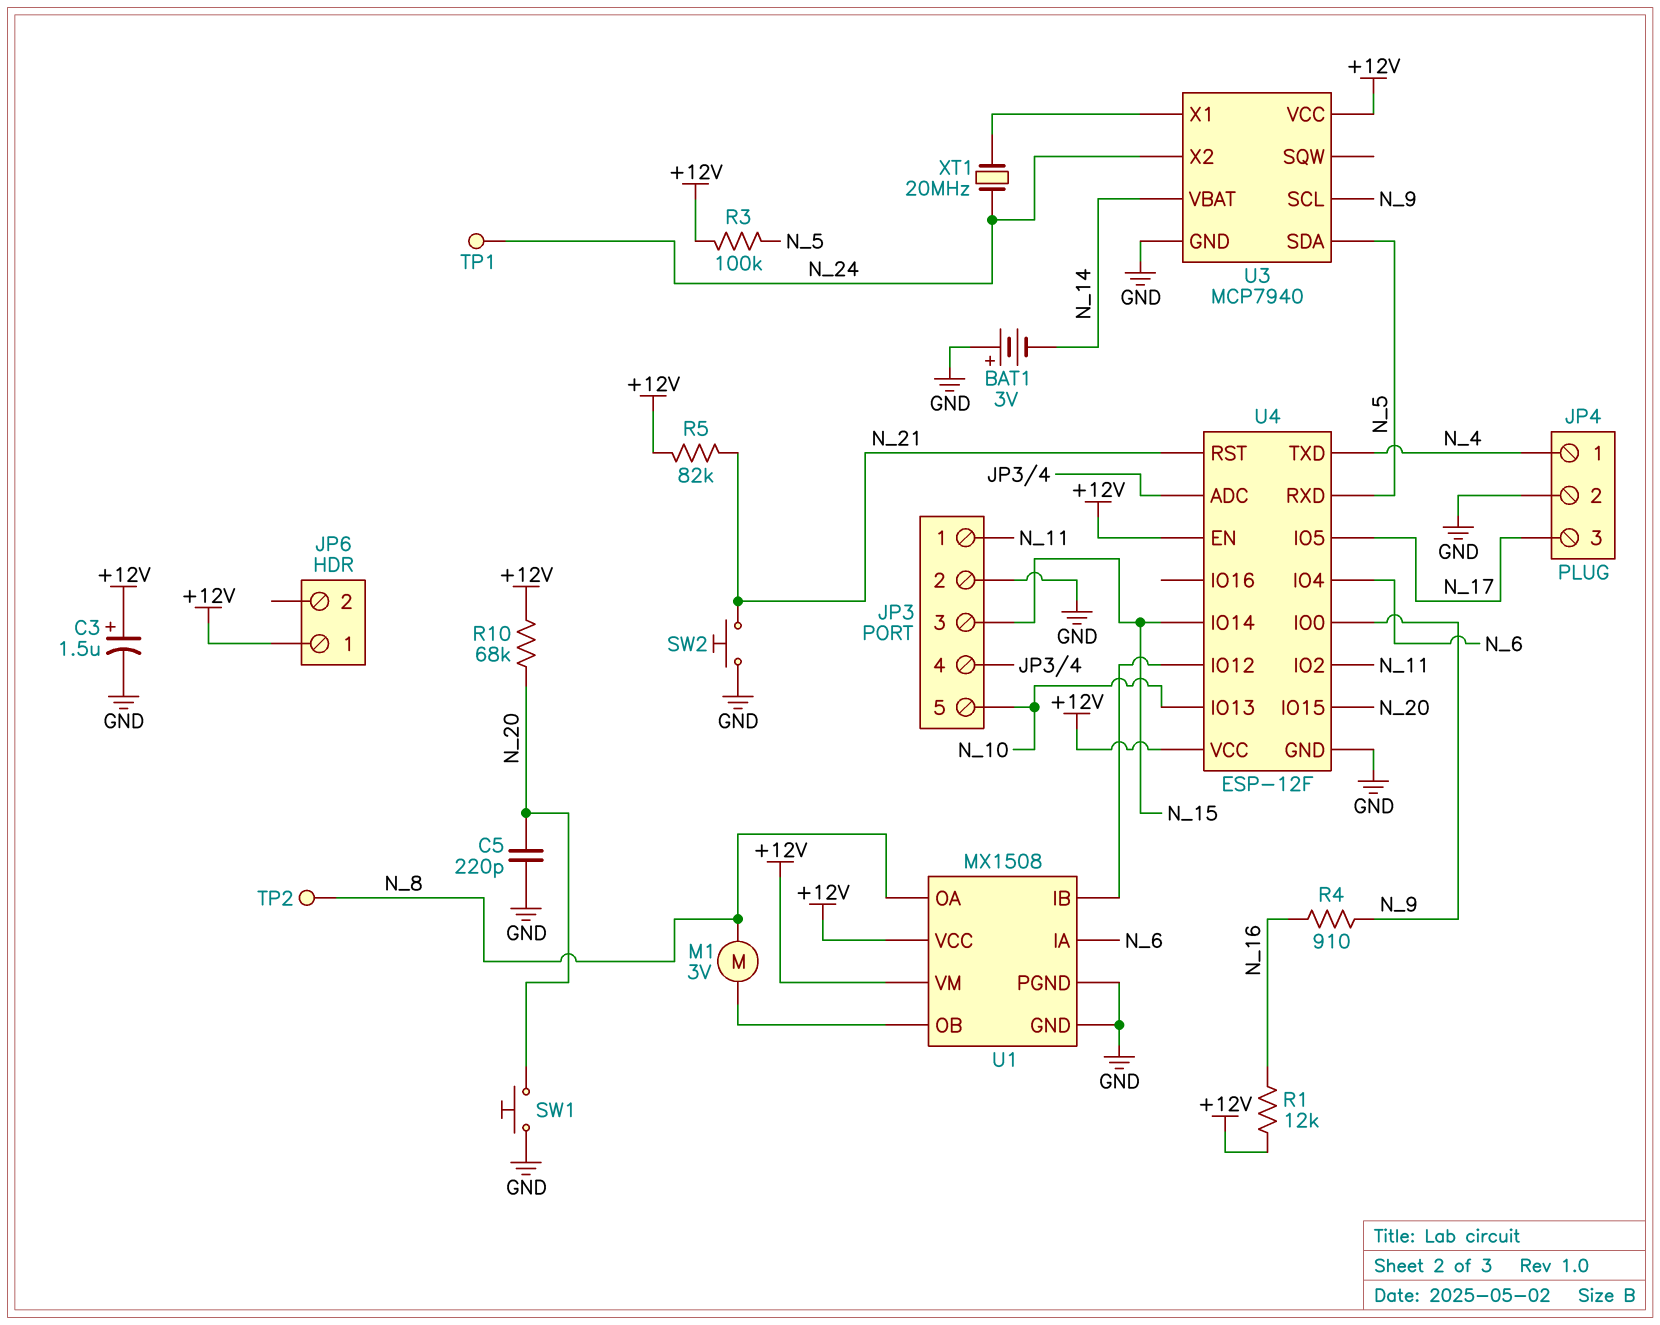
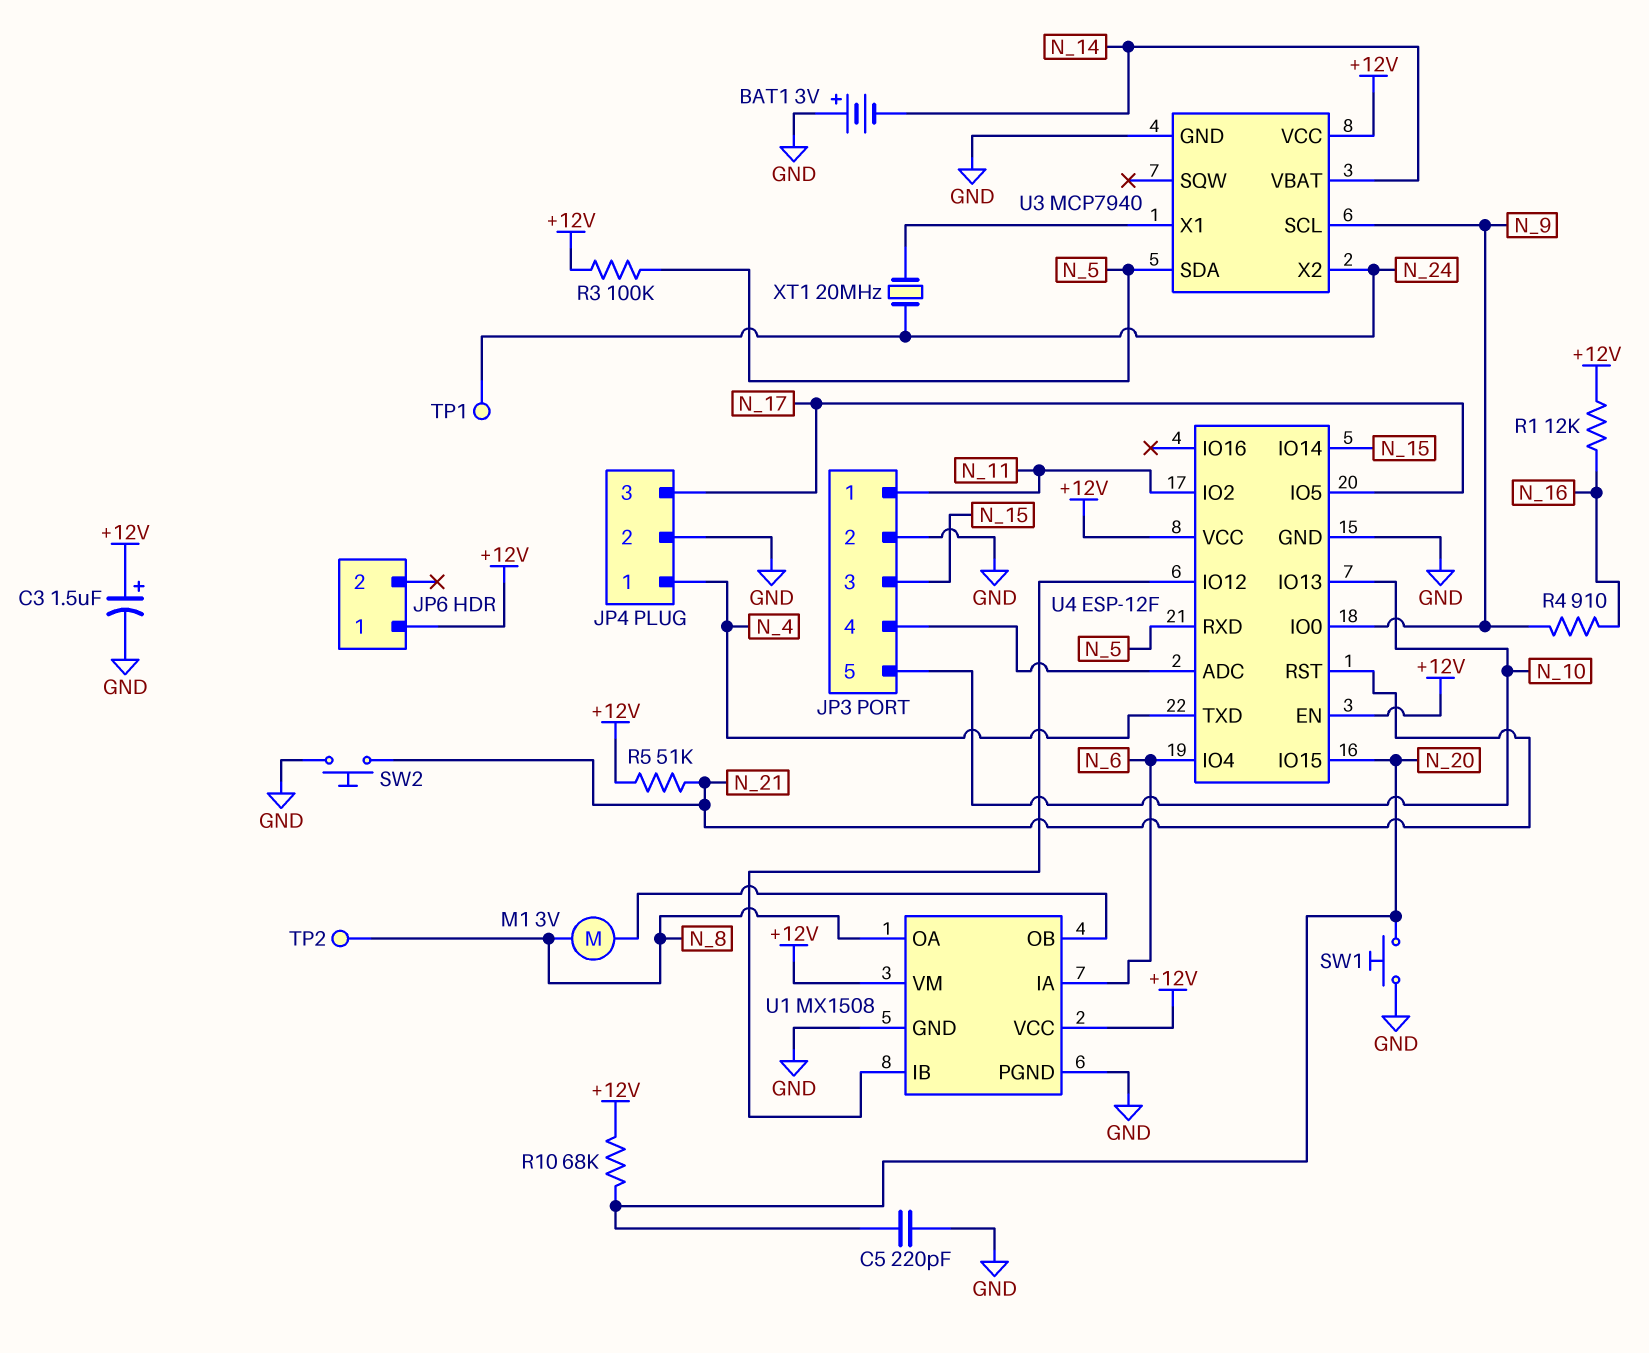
R5: 82k (+12V, N_21) -> 51k (+12V, N_21)

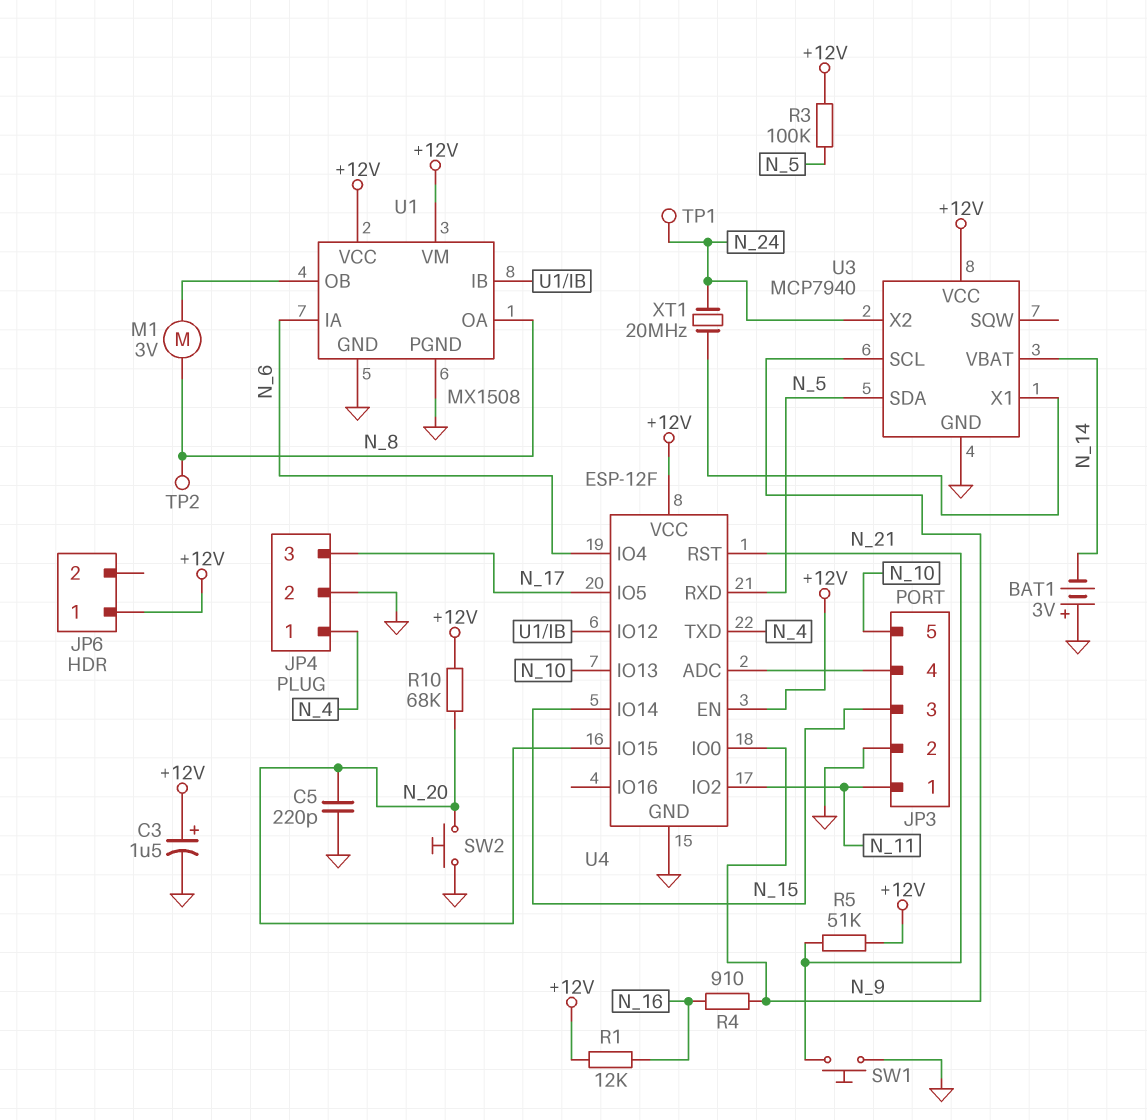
SW1: button (GND, N_20) -> button (GND, N_21)
SW2: button (GND, N_21) -> button (GND, N_20)

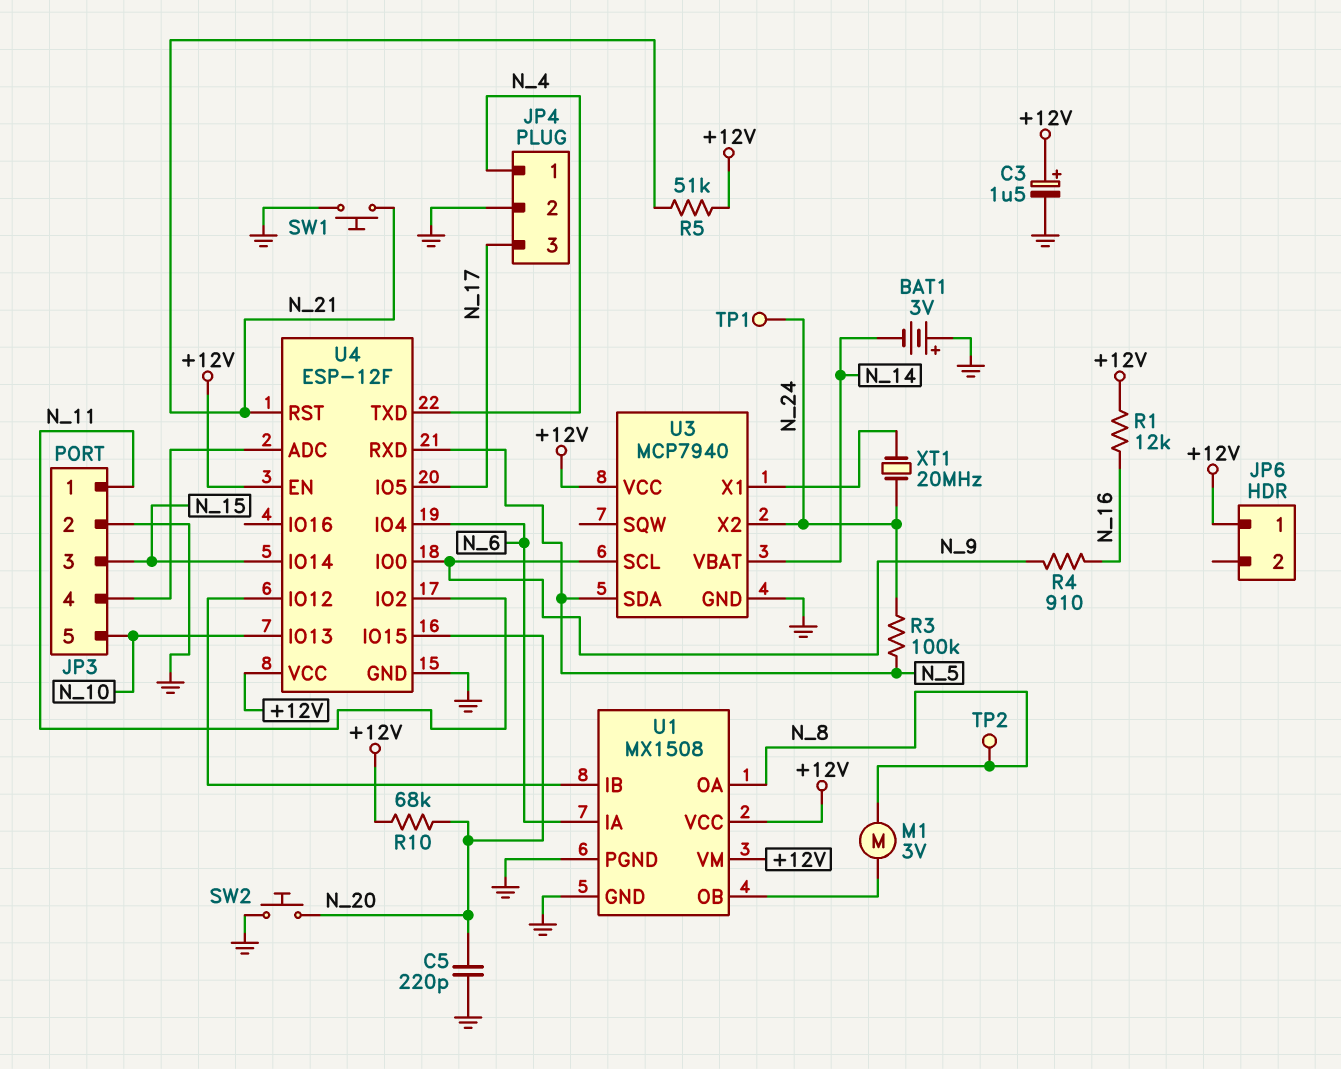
R3: 100k (+12V, N_5) -> 100k (N_5, N_24)

